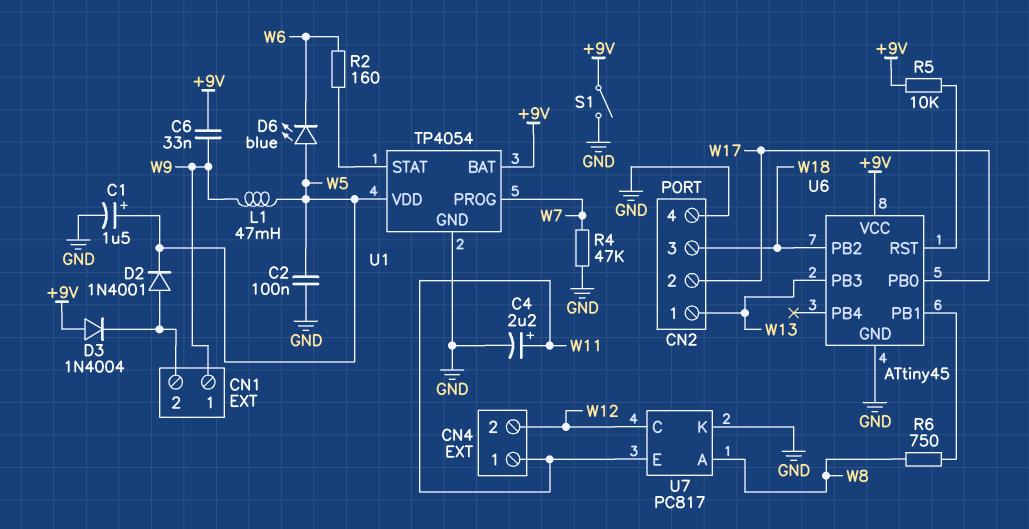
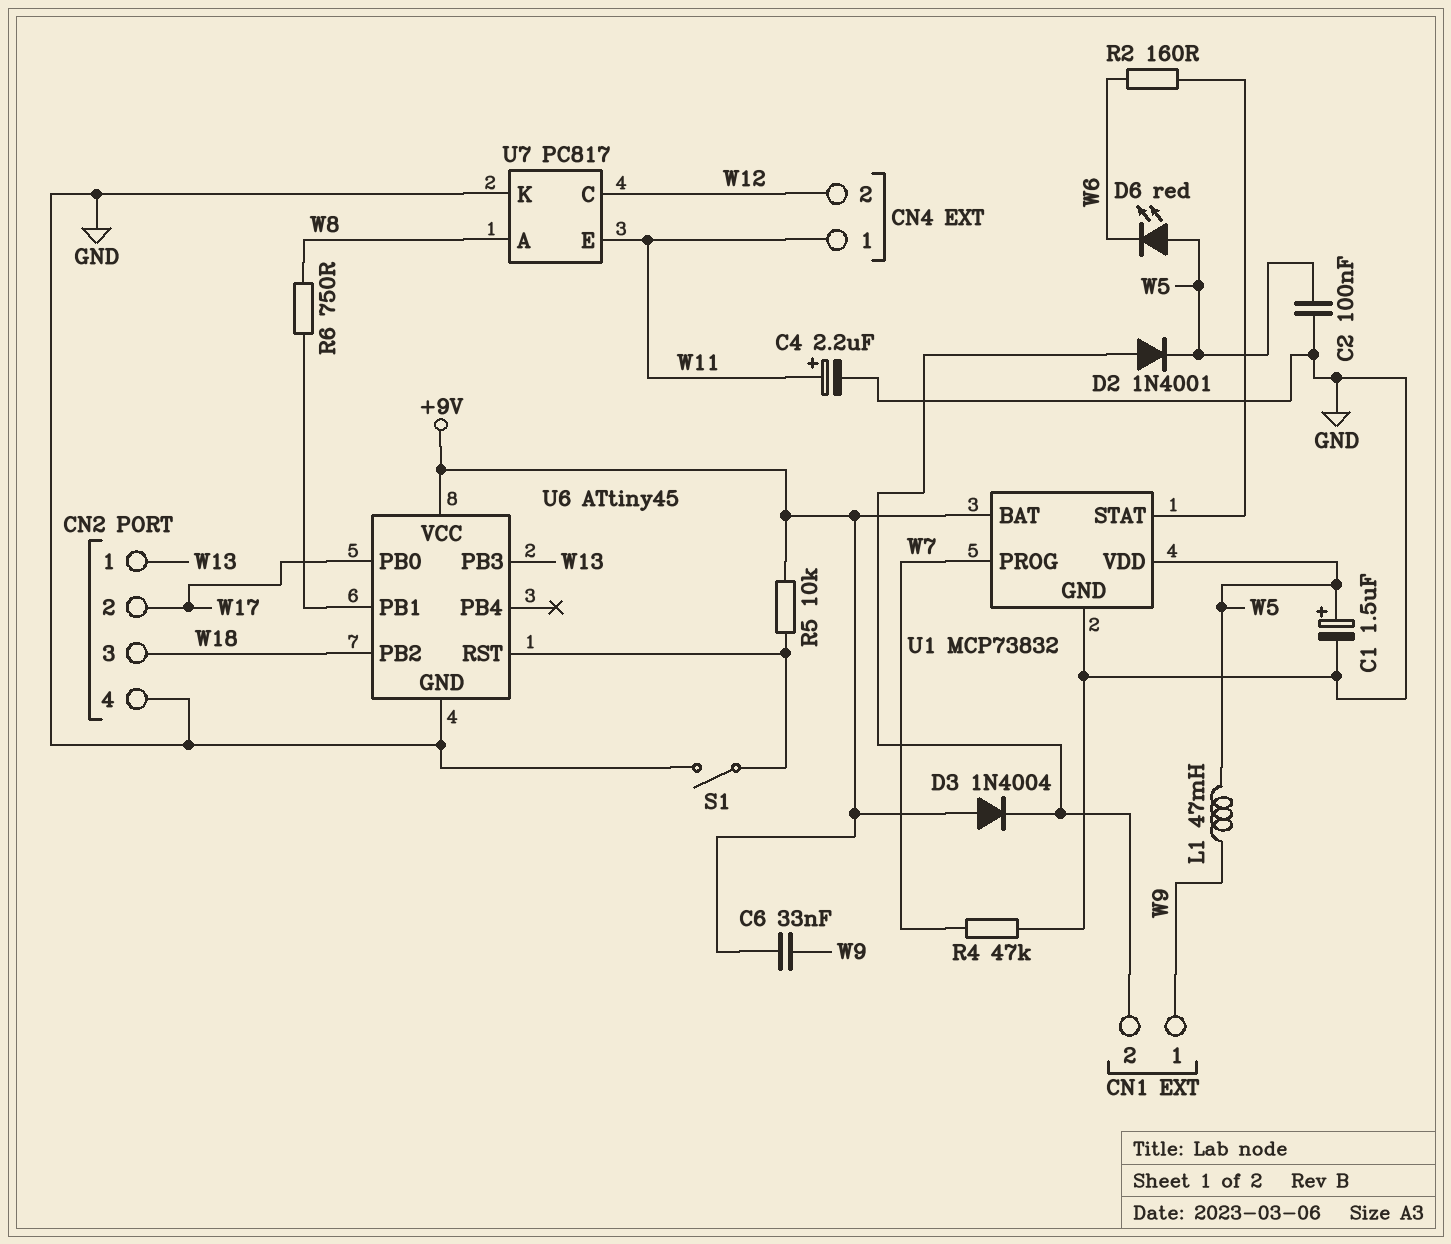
D6: LED blue (A W5, K W6) -> LED red (A W5, K W6)
S1: switch (+9V, GND) -> switch (GND, U6/RST)
U1: TP4054 -> MCP73832

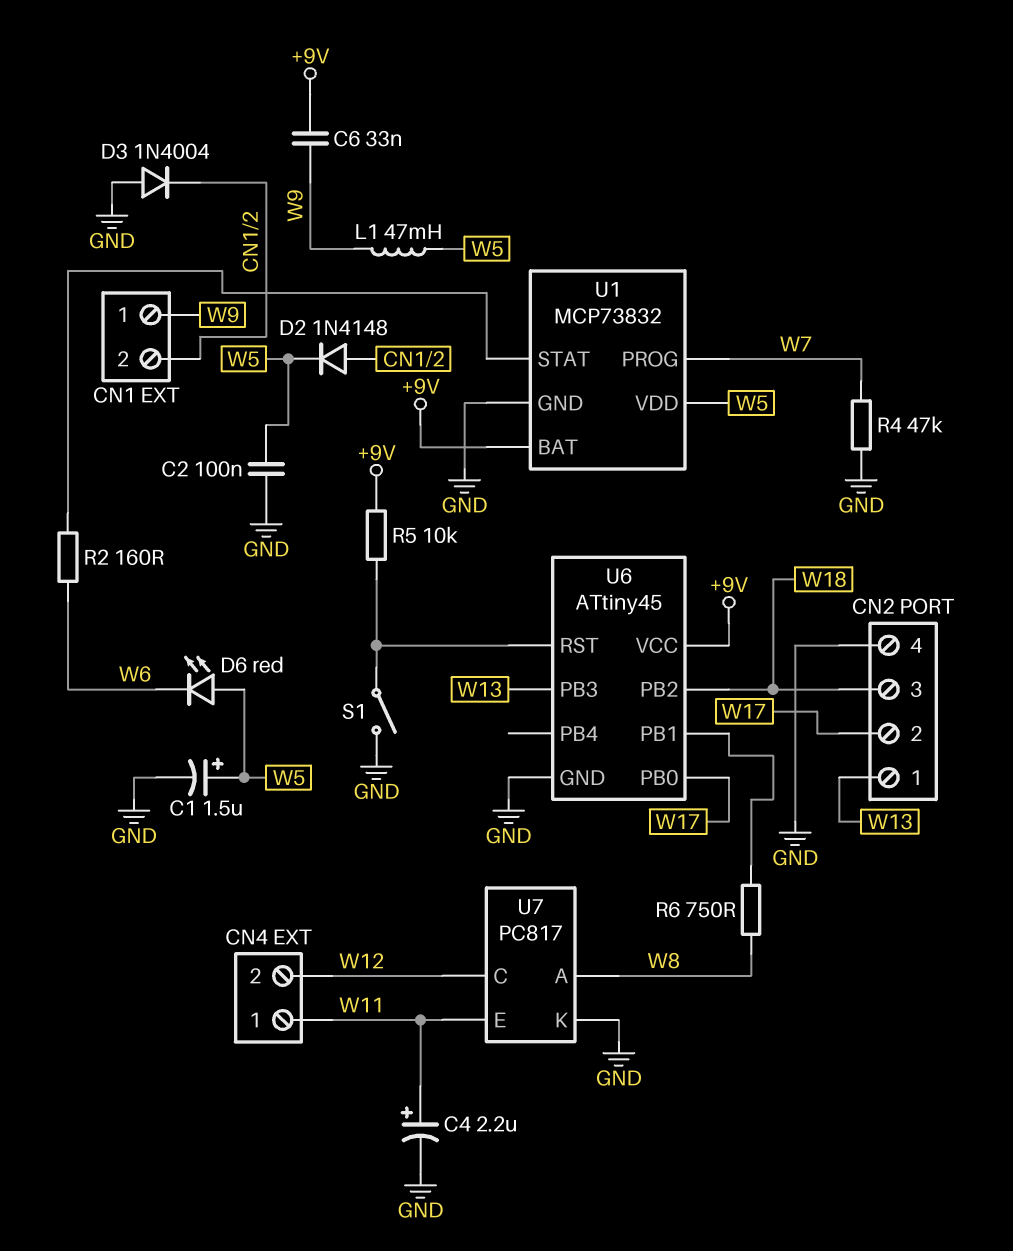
D2: diode 1N4001 (A CN1/2, K W5) -> diode 1N4148 (A CN1/2, K W5)
D3: diode 1N4004 (A +9V, K CN1/2) -> diode 1N4004 (A GND, K CN1/2)

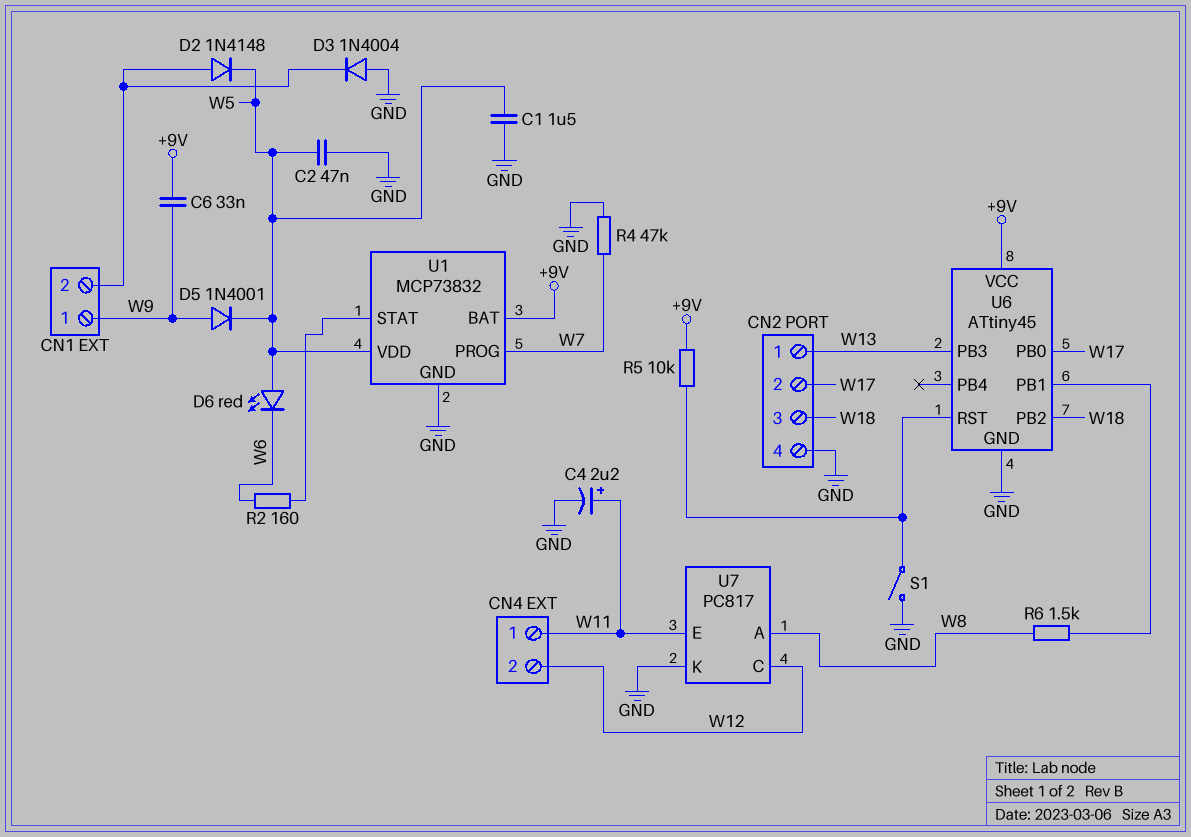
C1: 1.5uF (plus W5, minus GND) -> 1.5uF (GND, W5)
C2: 100nF (GND, W5) -> 47nF (GND, W5)
D5: none -> diode 1N4001 (A W9, K W5)
L1: 47mH (W5, W9) -> none
R6: 750 (U6/PB1, W8) -> 1.5k (U6/PB1, W8)

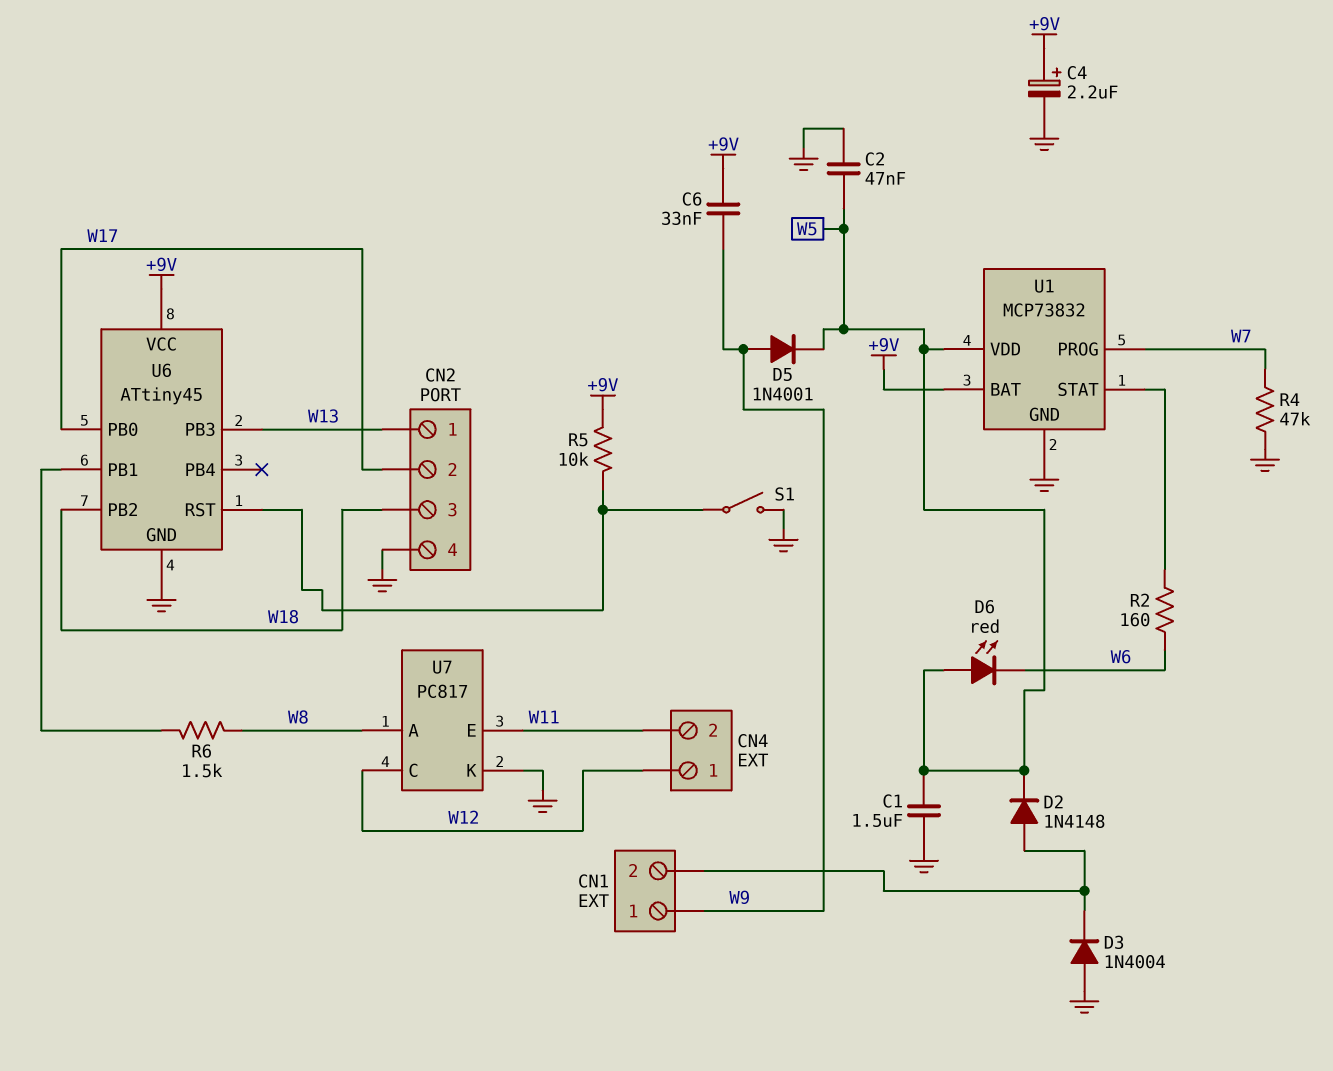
C4: 2.2uF (plus W11, minus GND) -> 2.2uF (plus +9V, minus GND)
CN4 pin 1: W11 -> W12
CN4 pin 2: W12 -> W11

